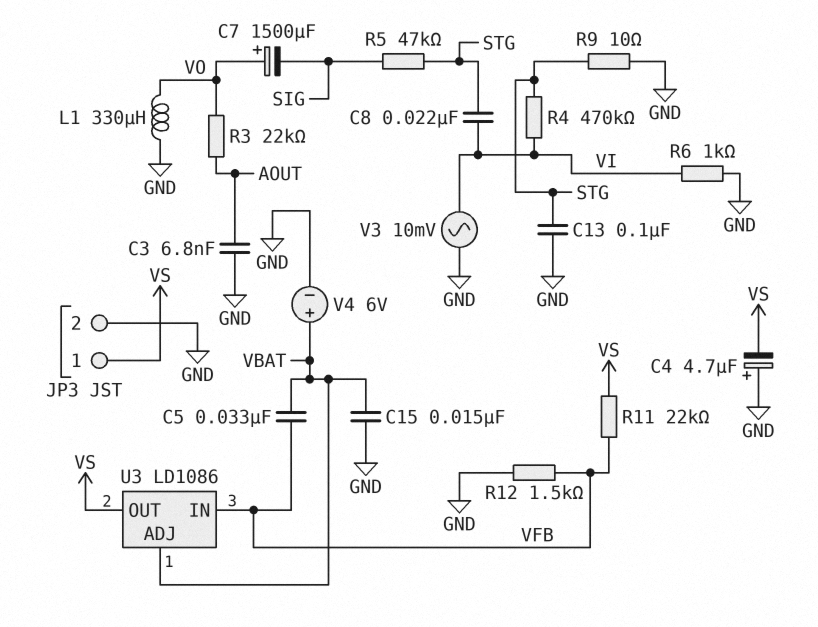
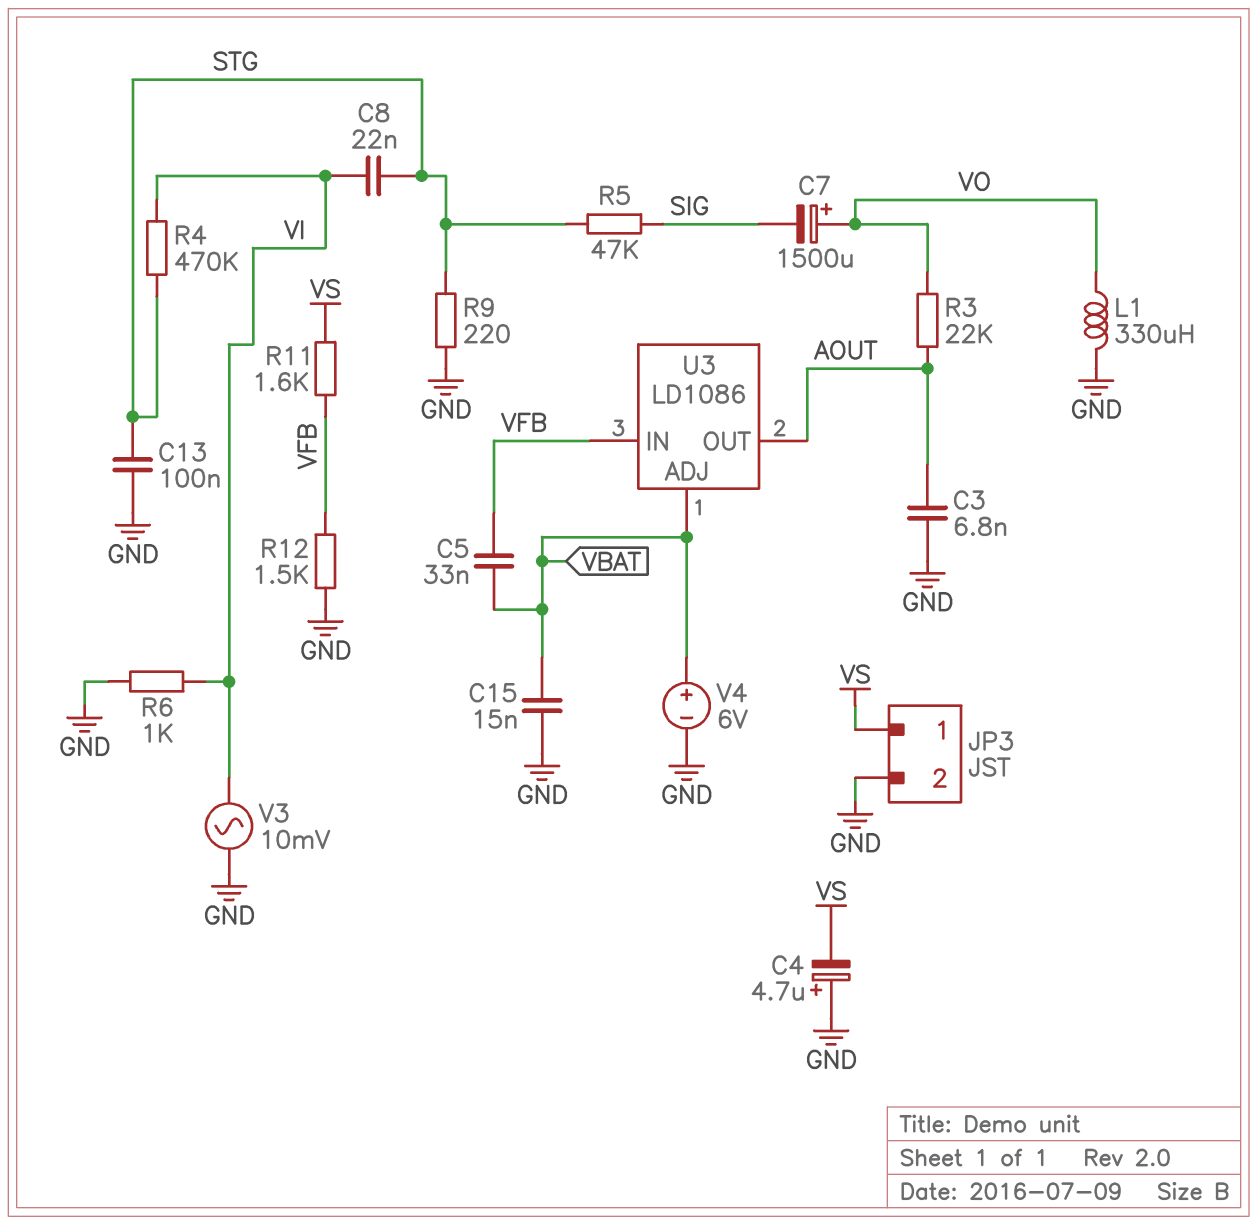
R9: 10 (GND, STG) -> 220 (GND, STG)
R11: 22k (VFB, VS) -> 1.6k (VFB, VS)
U3 pin OUT: VS -> AOUT

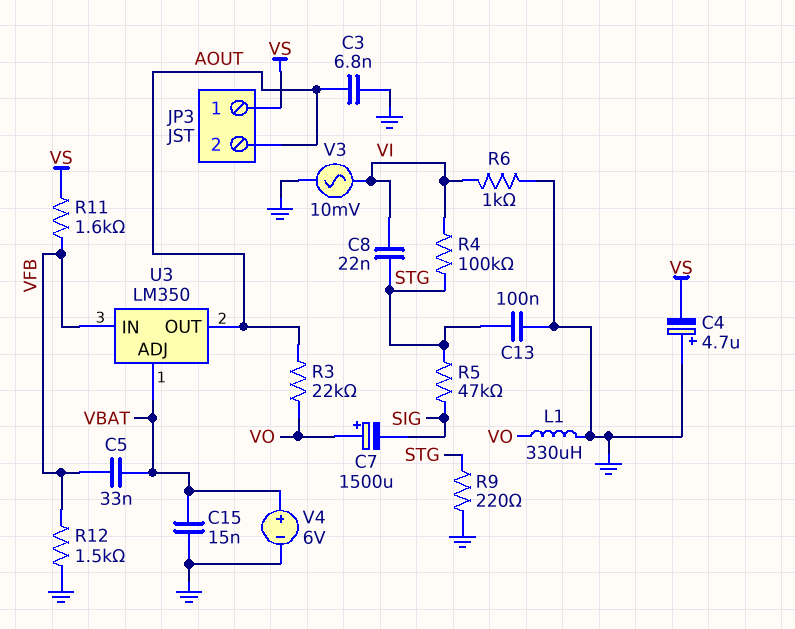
JP3 pin 2: GND -> AOUT
R4: 470k (STG, VI) -> 100k (STG, VI)
U3: LD1086 -> LM350

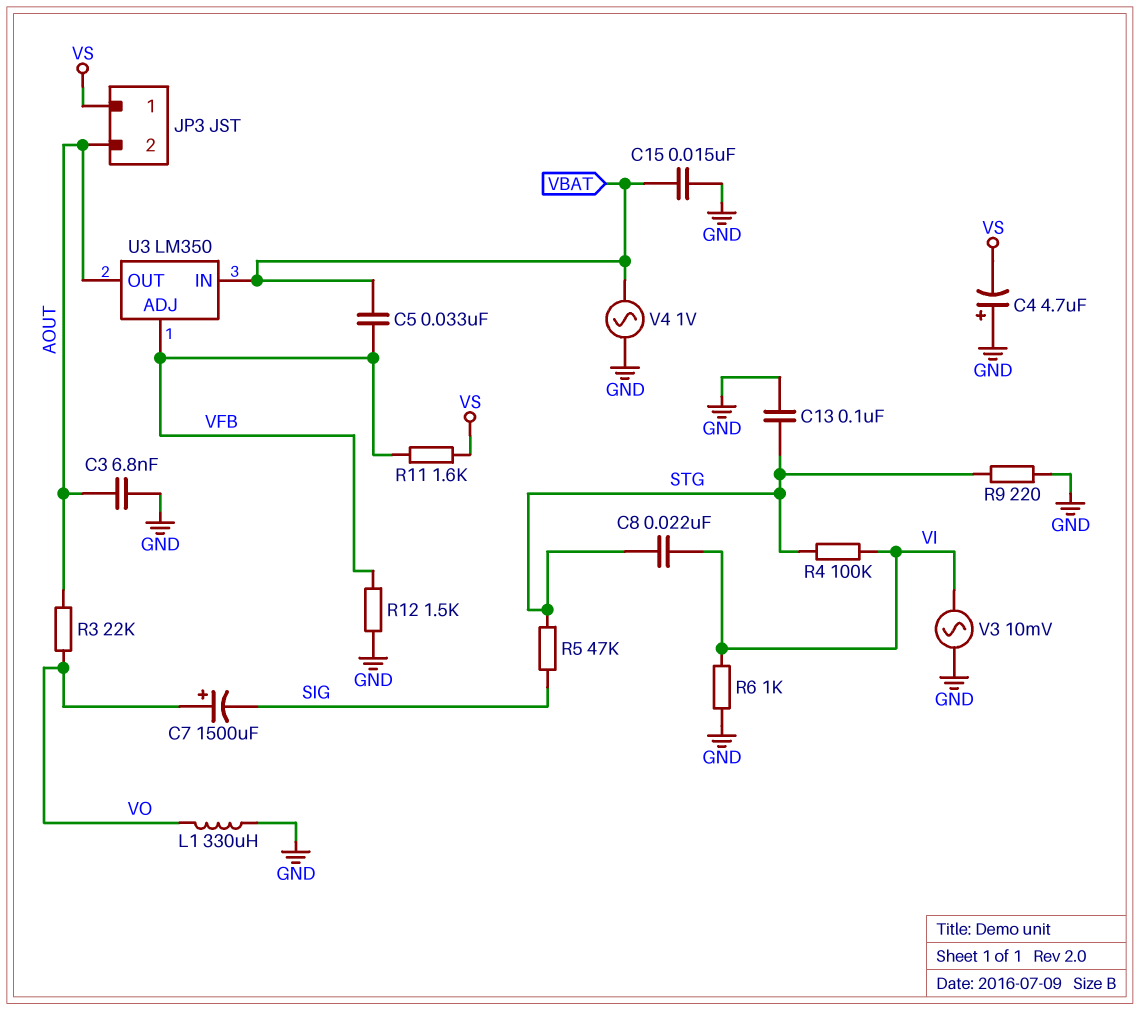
U3 pin ADJ: VBAT -> VFB
U3 pin IN: VFB -> VBAT
V4: 6V (plus VBAT, minus GND) -> AC 1V (GND, VBAT)

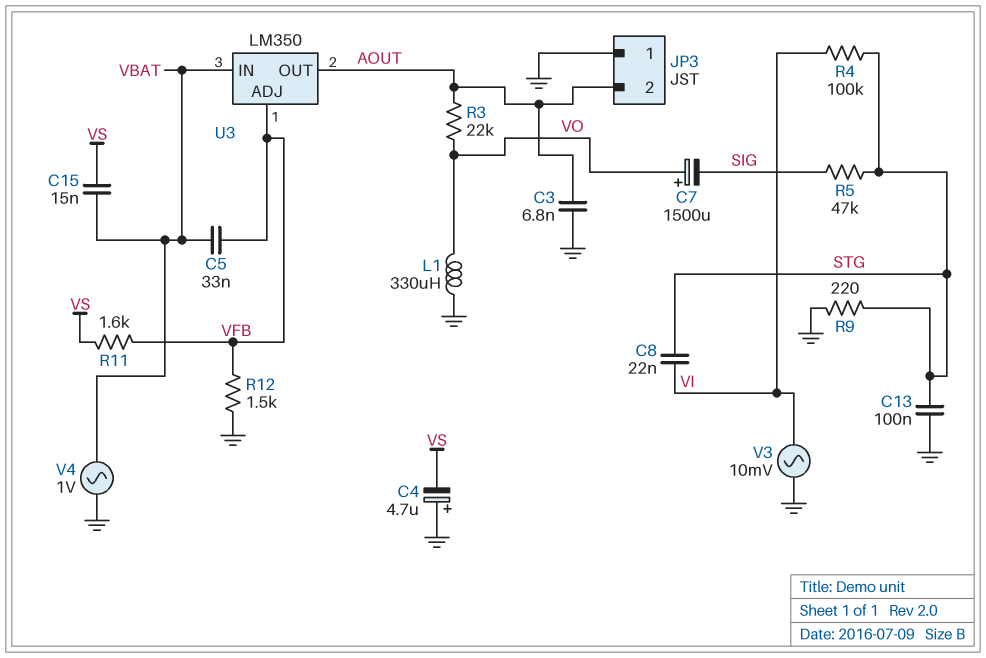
C15: 15nF (GND, VBAT) -> 15nF (VBAT, VS)
JP3 pin 1: VS -> GND
R6: 1k (GND, VI) -> none

